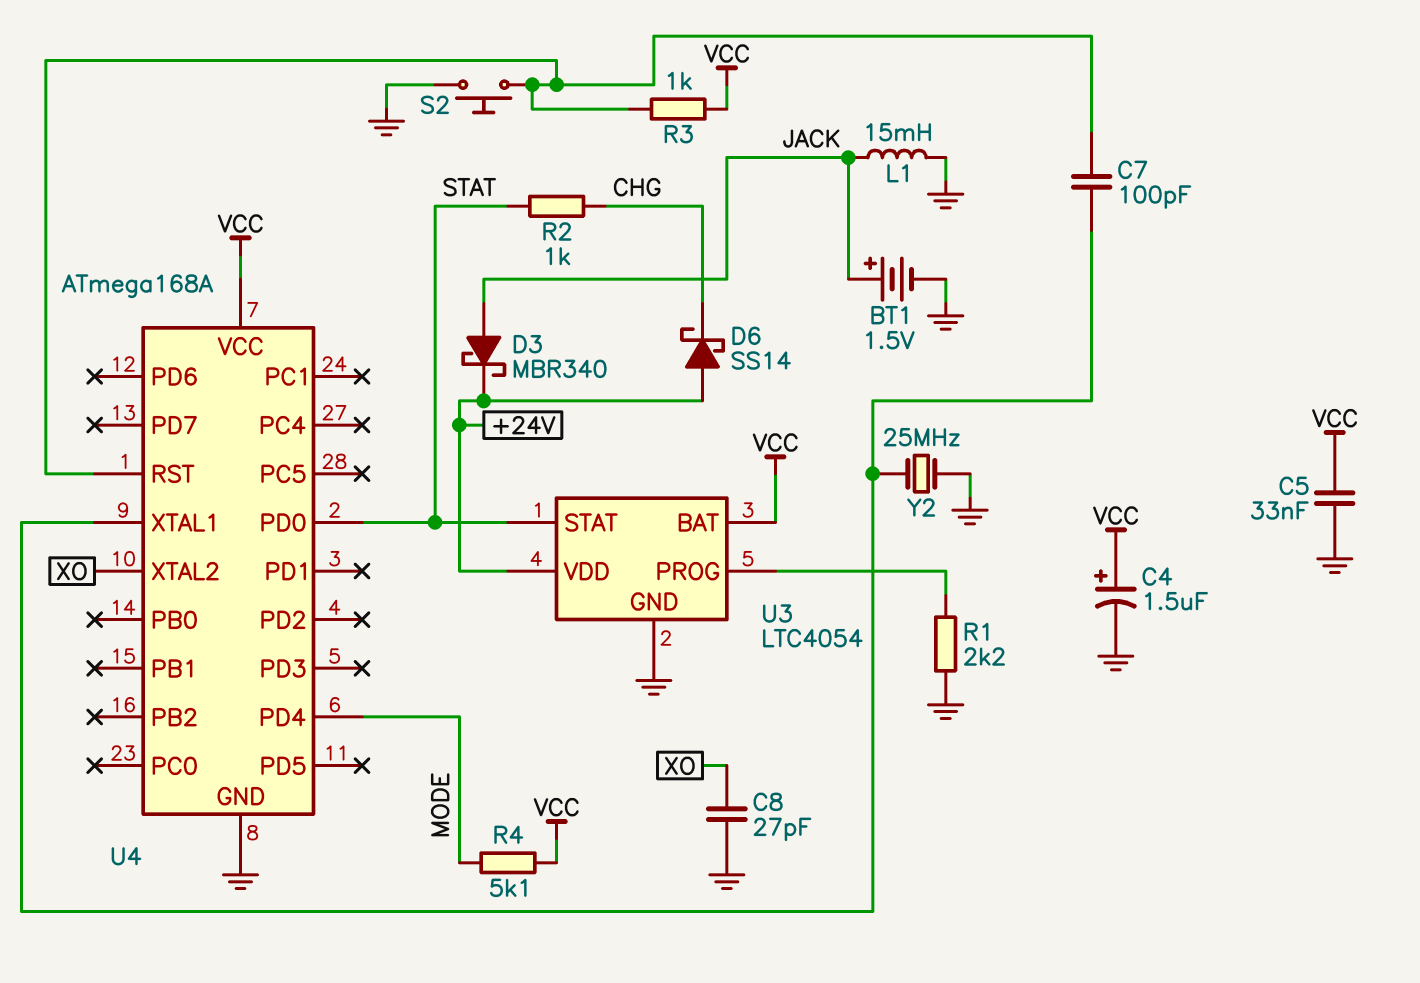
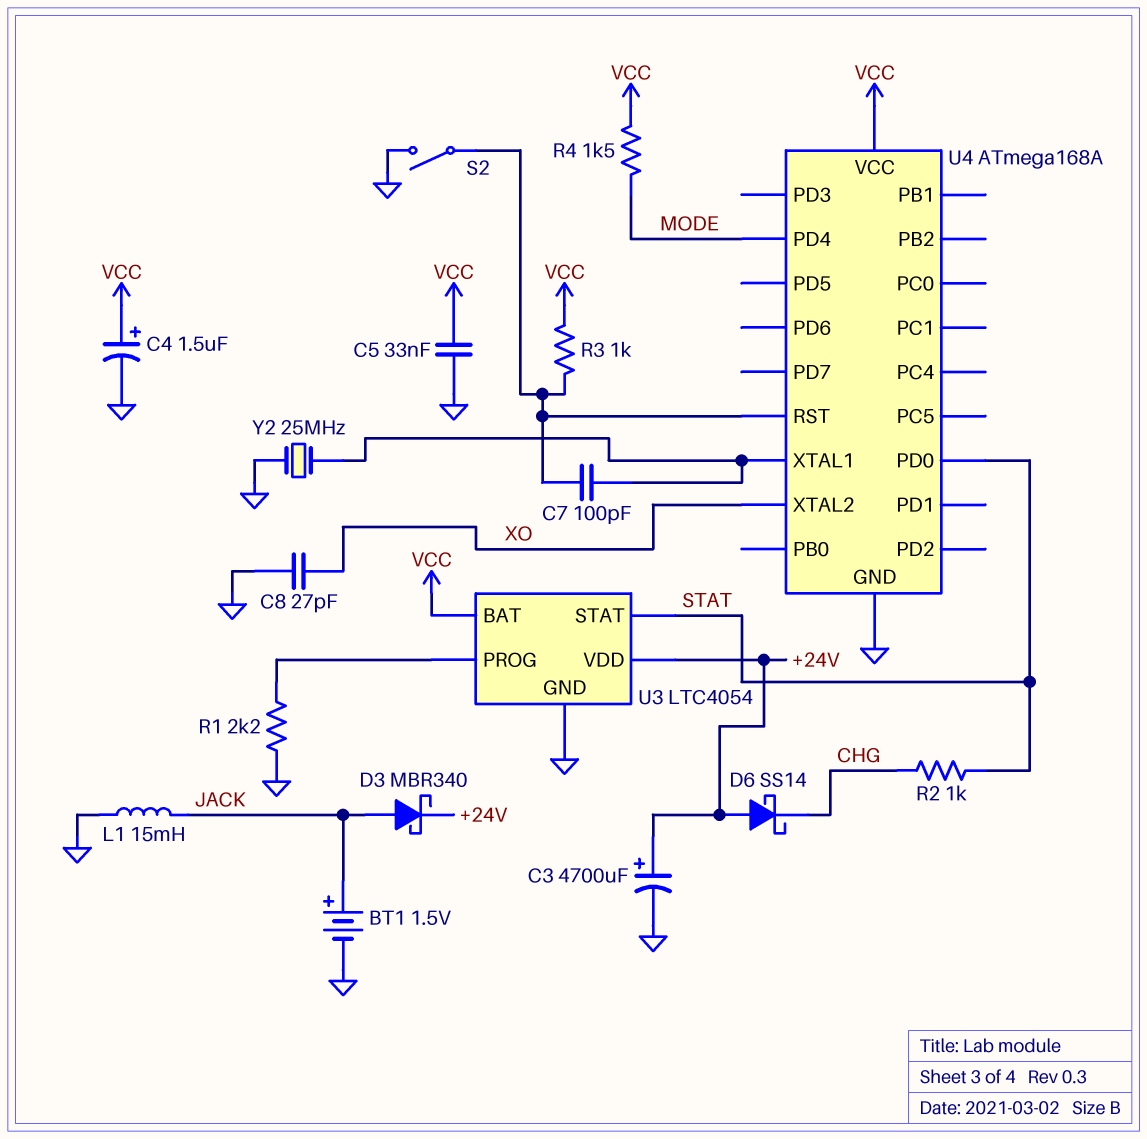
C3: none -> 4700uF (plus +24V, minus GND)
R4: 5.1k (MODE, VCC) -> 1.5k (MODE, VCC)
S2: button (GND, U4/RST) -> switch (GND, U4/RST)

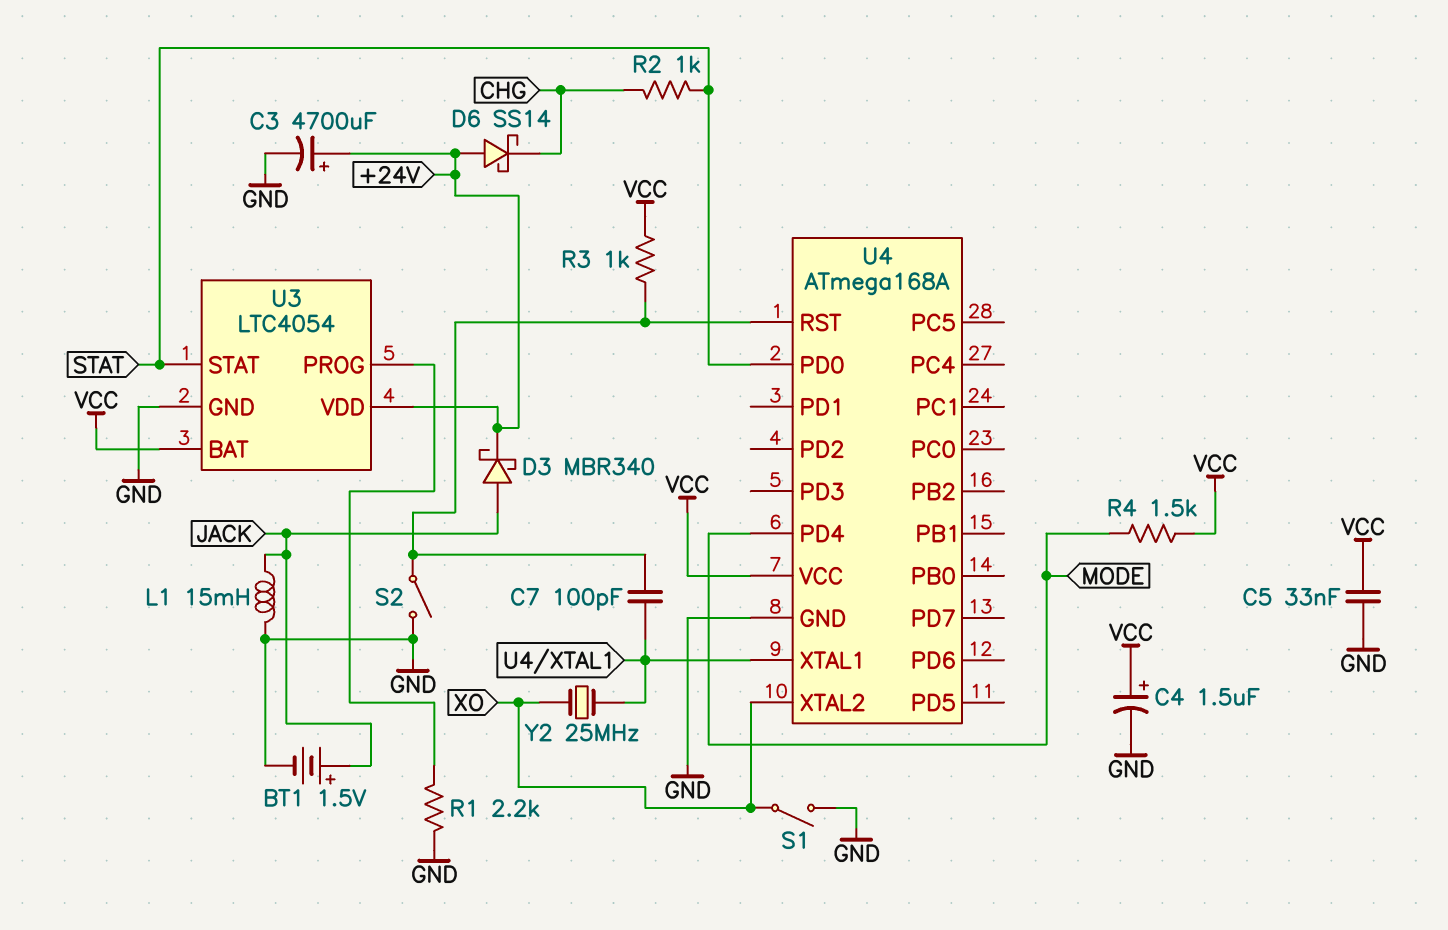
C8: 27pF (GND, XO) -> none
S1: none -> switch (GND, XO)
Y2: 25MHz (GND, U4/XTAL1) -> 25MHz (U4/XTAL1, XO)

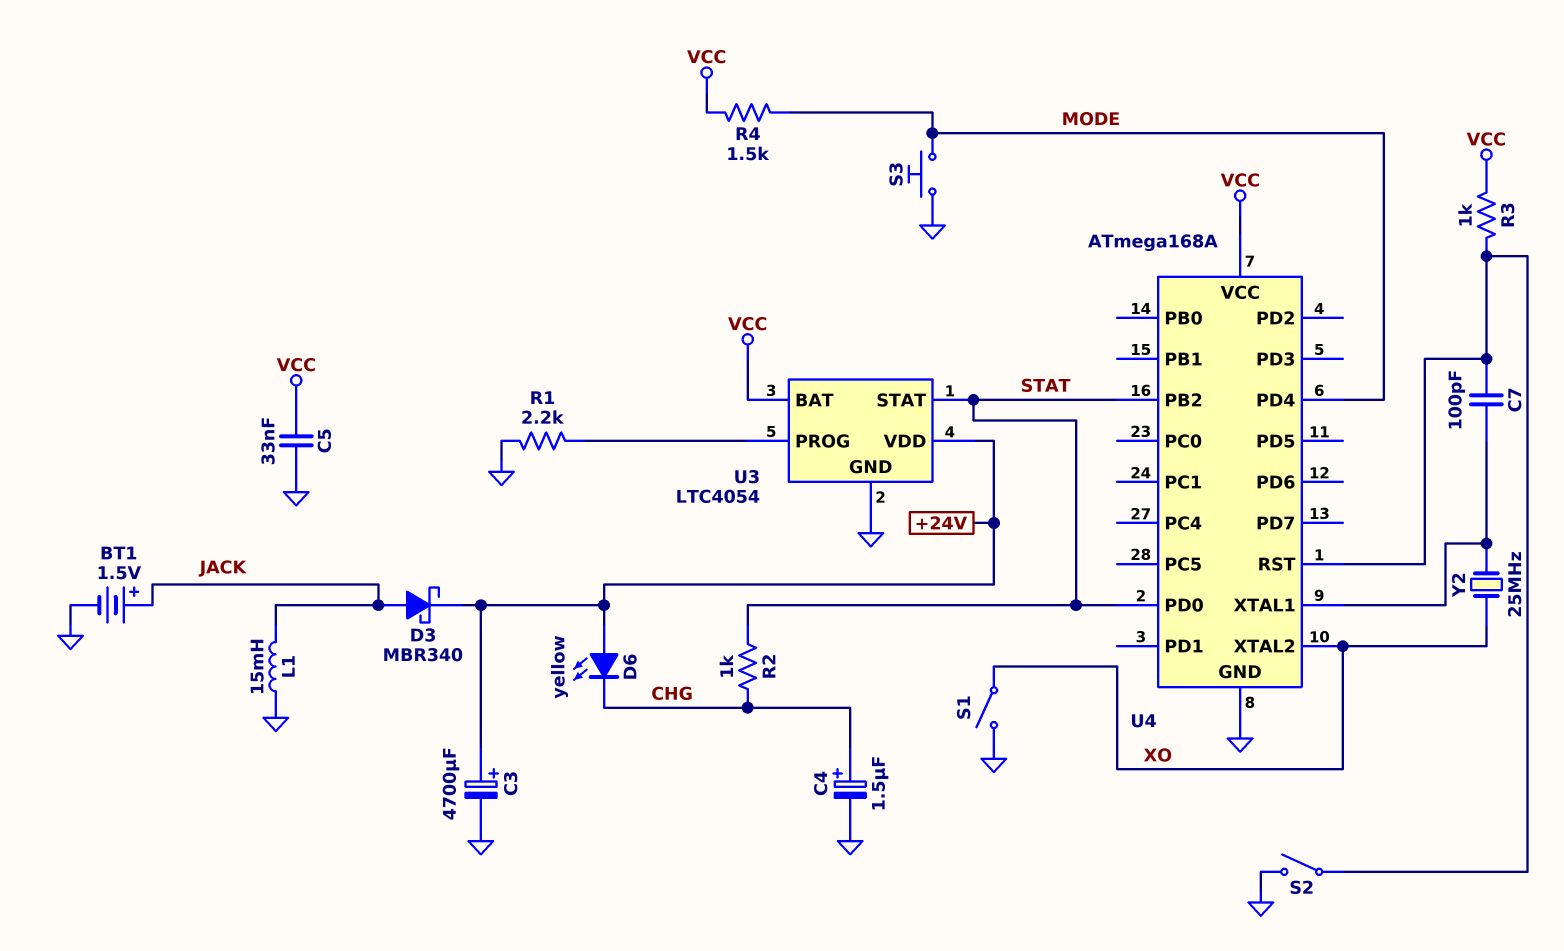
C4: 1.5uF (plus VCC, minus GND) -> 1.5uF (plus CHG, minus GND)
D6: schottky SS14 (A +24V, K CHG) -> LED yellow (A +24V, K CHG)
S3: none -> button (GND, MODE)
U4 pin PB2: none -> STAT

